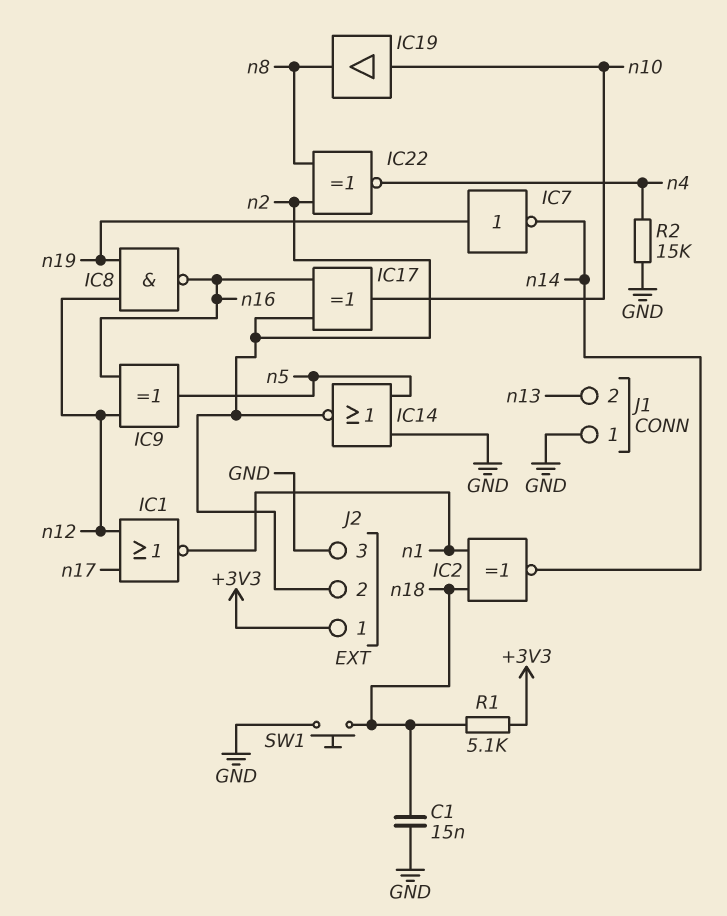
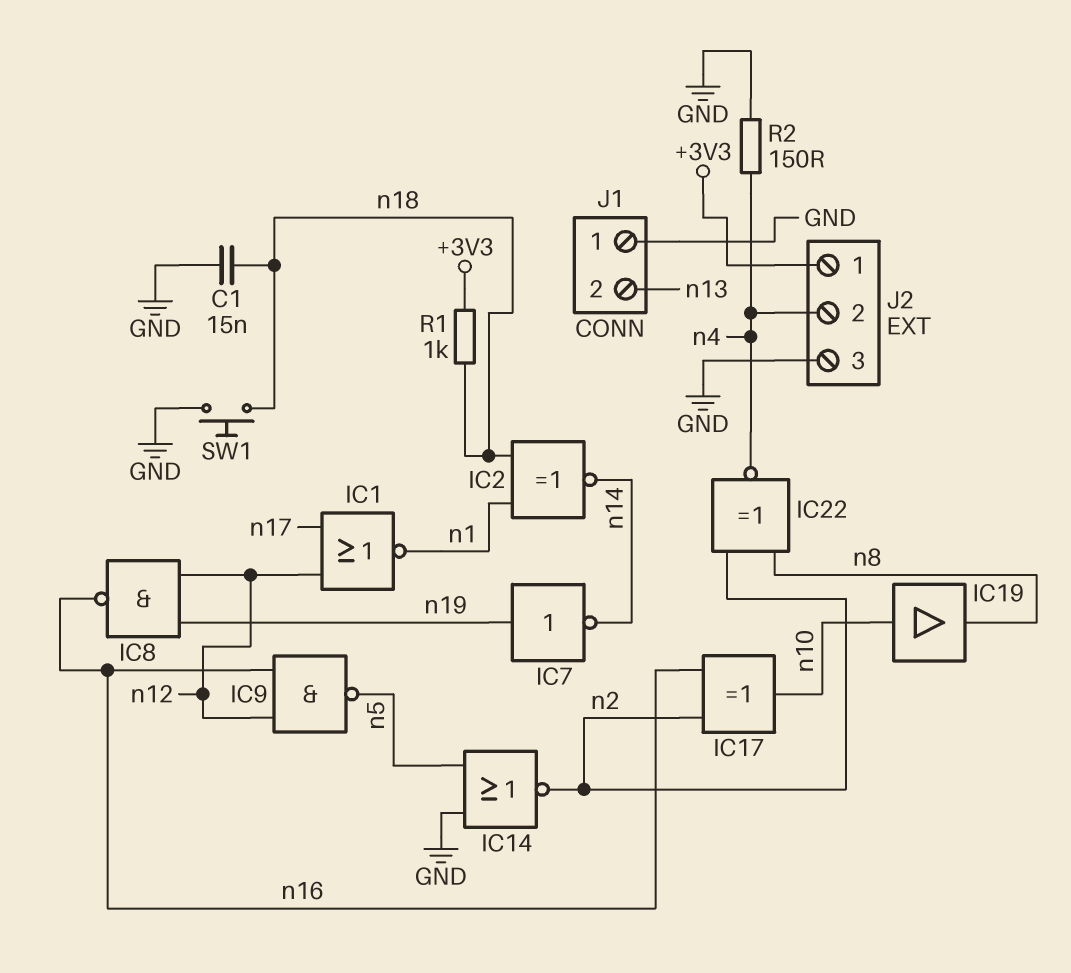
IC9: XOR (in n12, in n16, out n5) -> NAND (in n12, in n16, out n5)
J2 pin 2: n2 -> n4
R1: 5.1k (+3V3, n18) -> 1k (+3V3, n18)
R2: 15k (GND, n4) -> 150 (GND, n4)

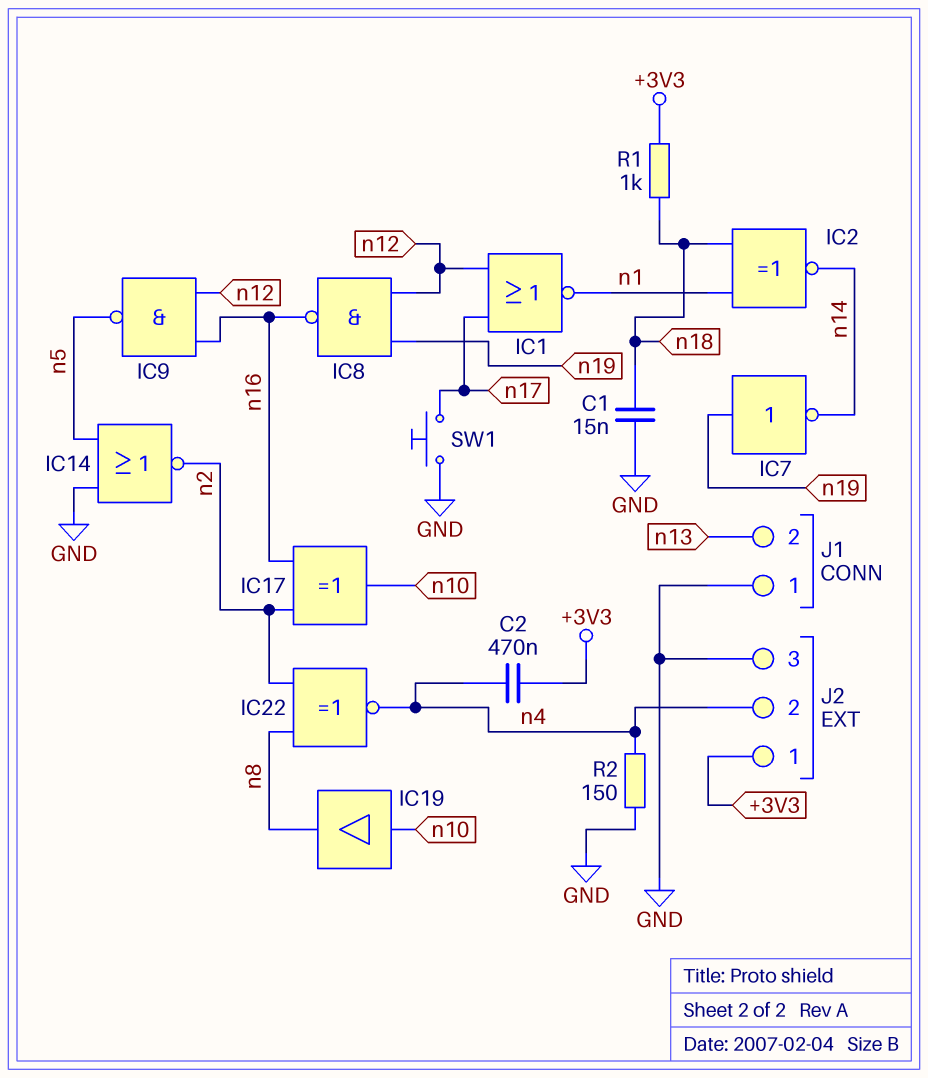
C2: none -> 470nF (+3V3, n4)
SW1: button (GND, n18) -> button (GND, n17)

